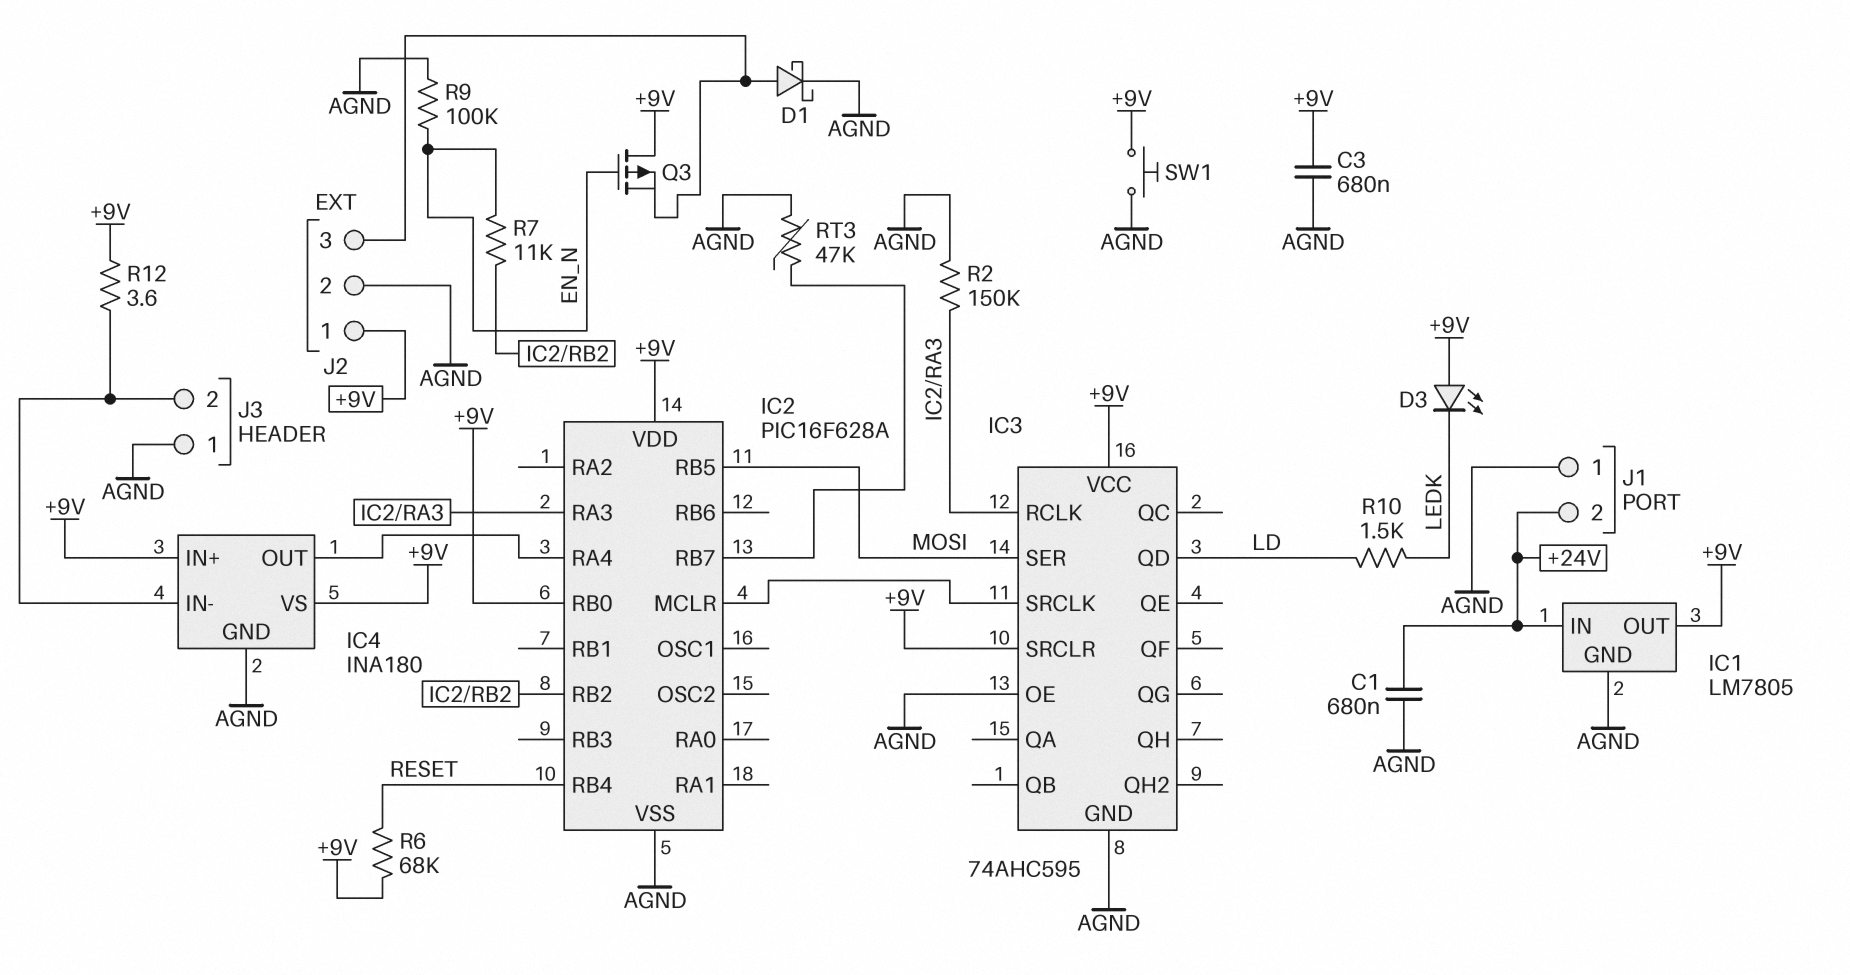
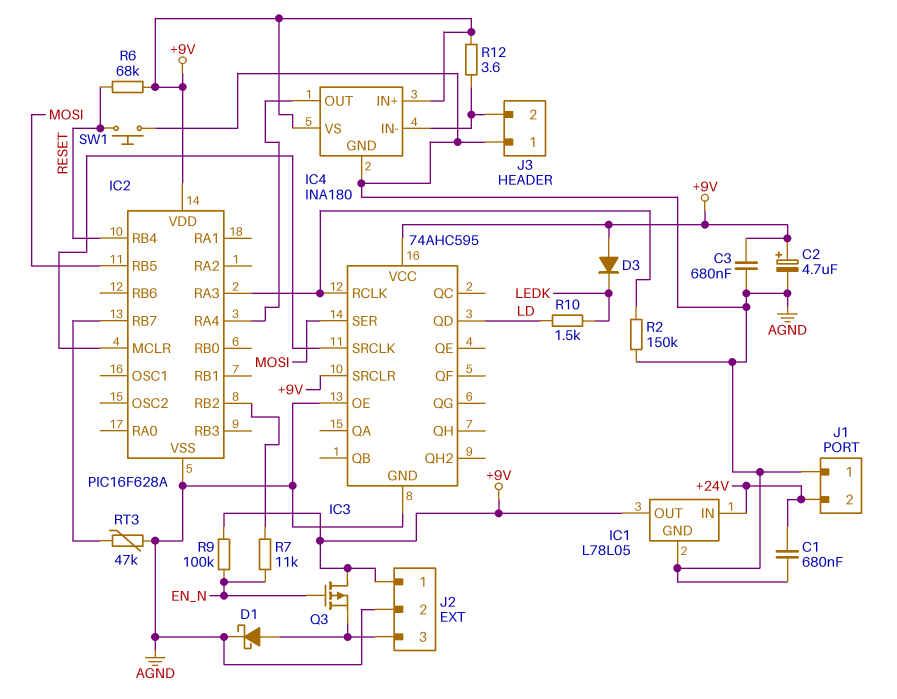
C2: none -> 4.7uF (plus +9V, minus AGND)
D3: LED (A +9V, K LEDK) -> diode (A +9V, K LEDK)
IC1: LM7805 -> L78L05
IC2 pin RB0: +9V -> none
R9: 100k (AGND, EN_N) -> 100k (+9V, EN_N)
SW1: button (+9V, AGND) -> button (AGND, RESET)

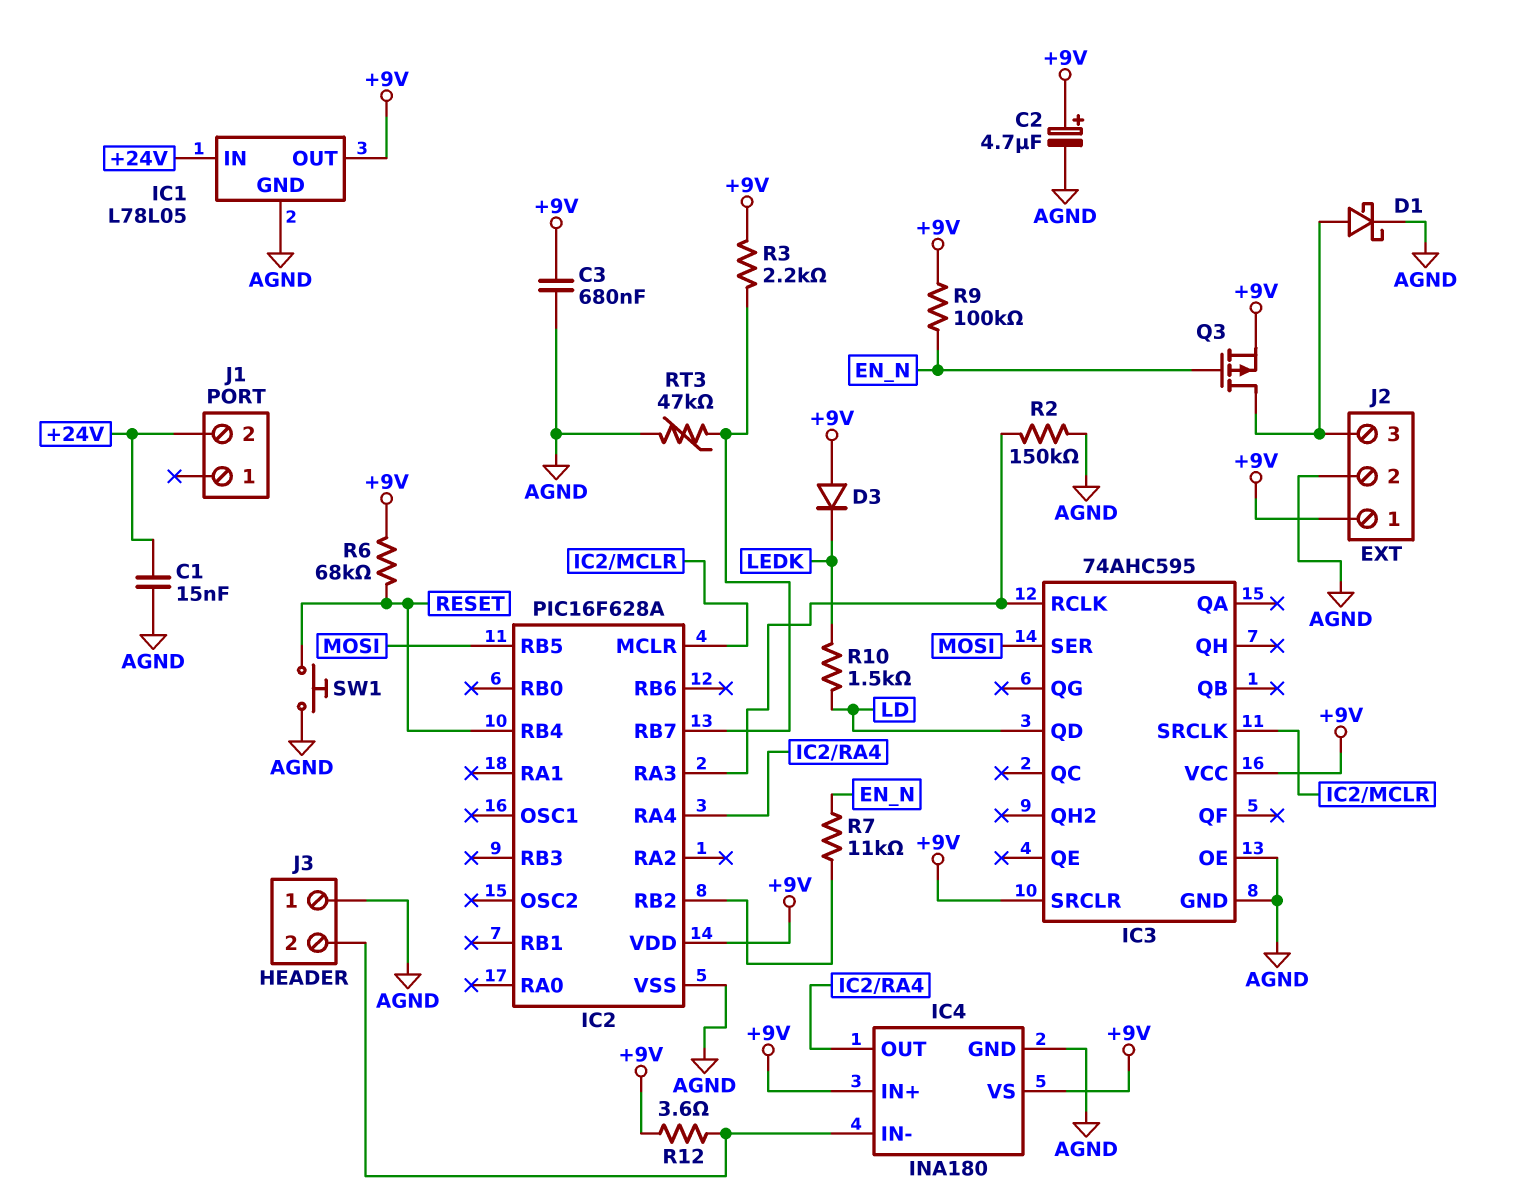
C1: 680nF (+24V, AGND) -> 15nF (+24V, AGND)
J1 pin 1: AGND -> none
Q3: PMOS (G EN_N, D +9V, S J2/3) -> PMOS (G EN_N, D J2/3, S +9V)
R3: none -> 2.2k (+9V, IC2/RB7)

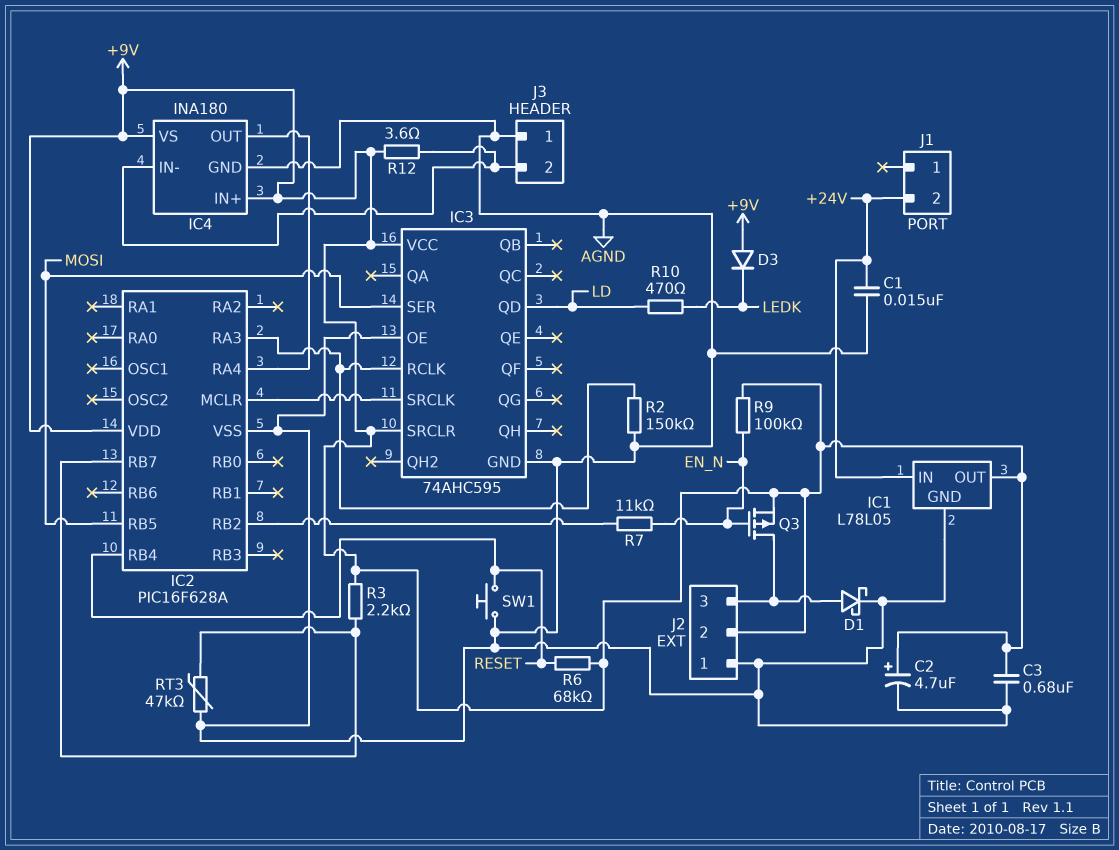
J2 pin 1: +9V -> AGND
J2 pin 2: AGND -> +9V
R10: 1.5k (LD, LEDK) -> 470 (LD, LEDK)

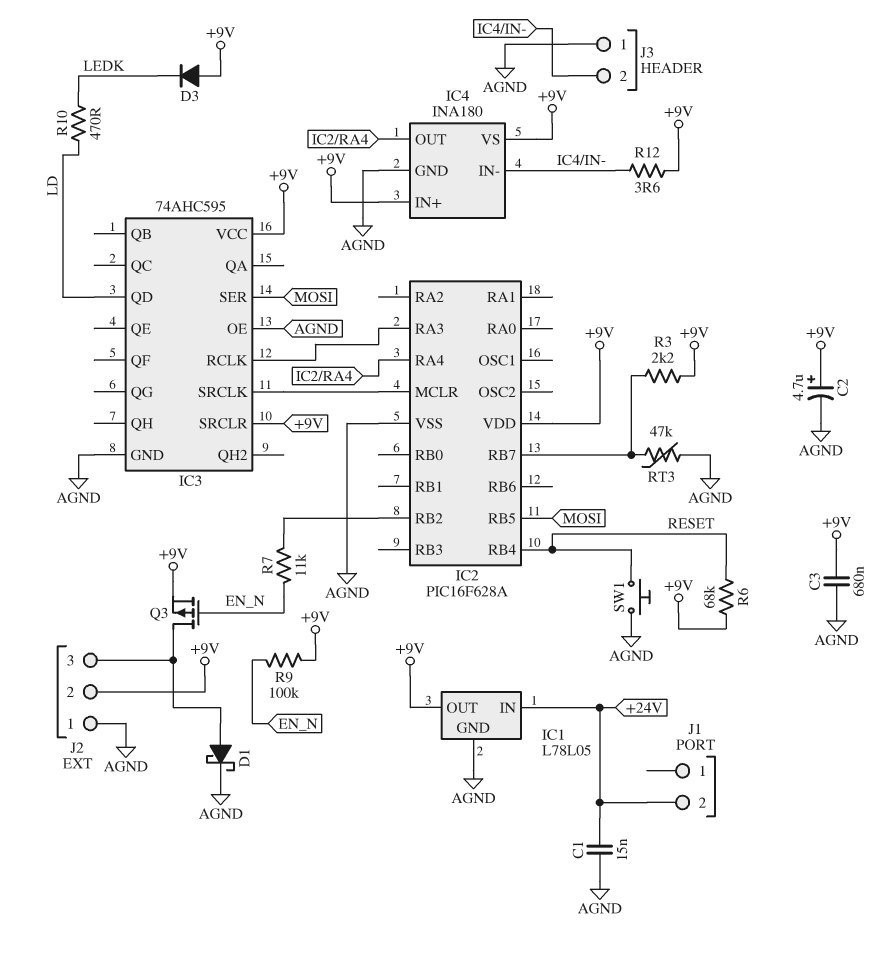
R2: 150k (AGND, IC2/RA3) -> none

